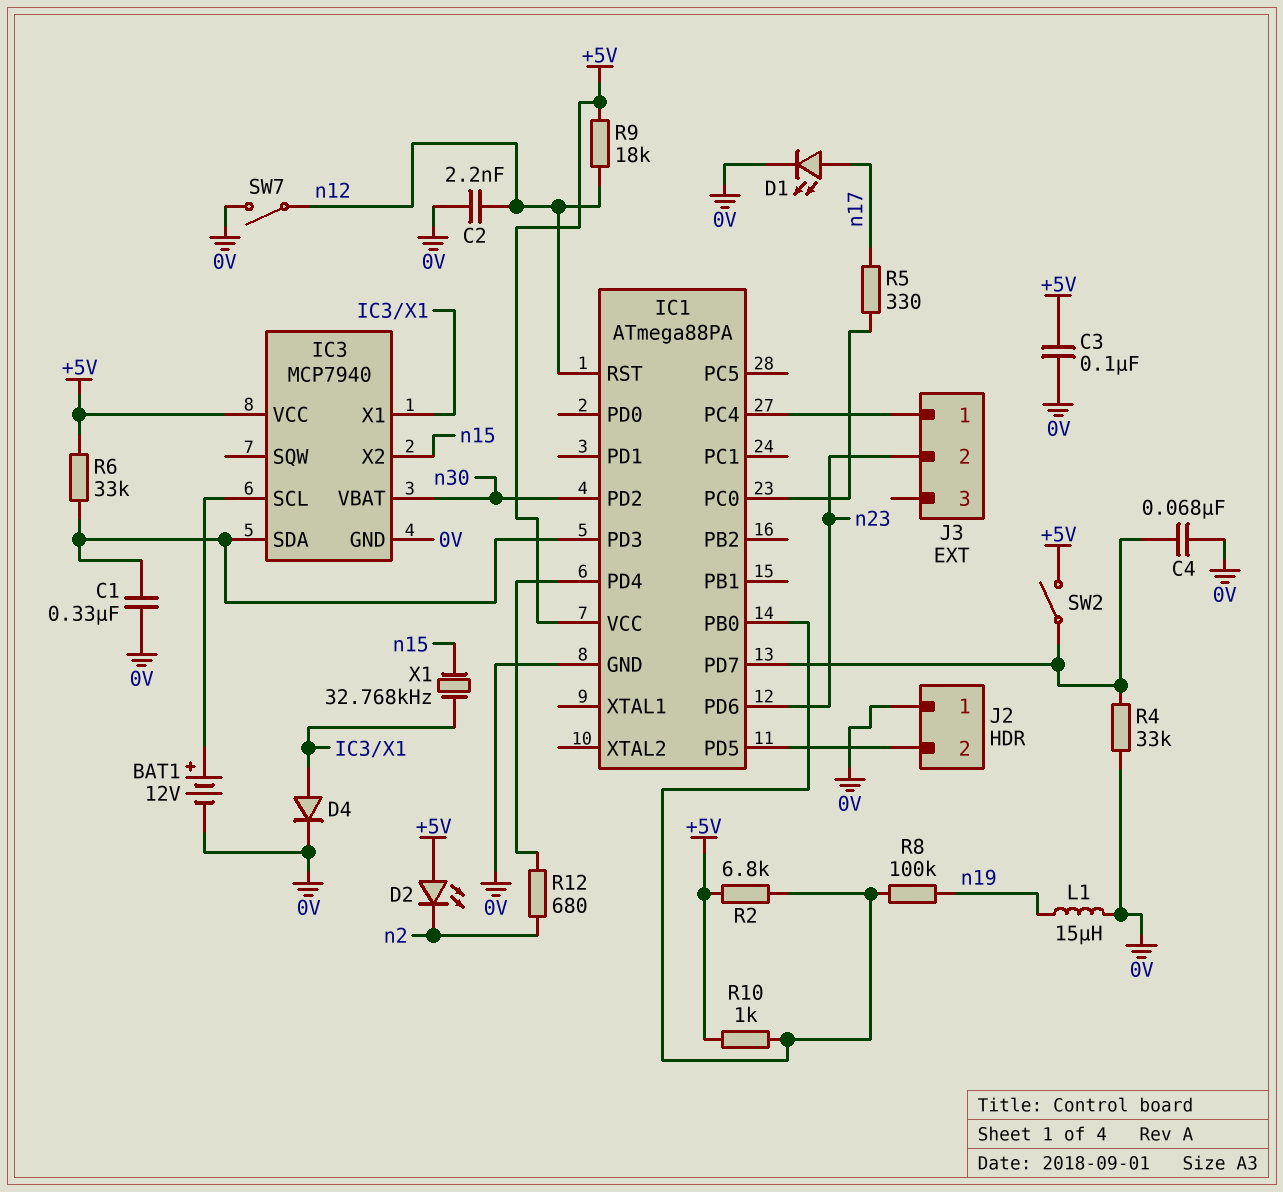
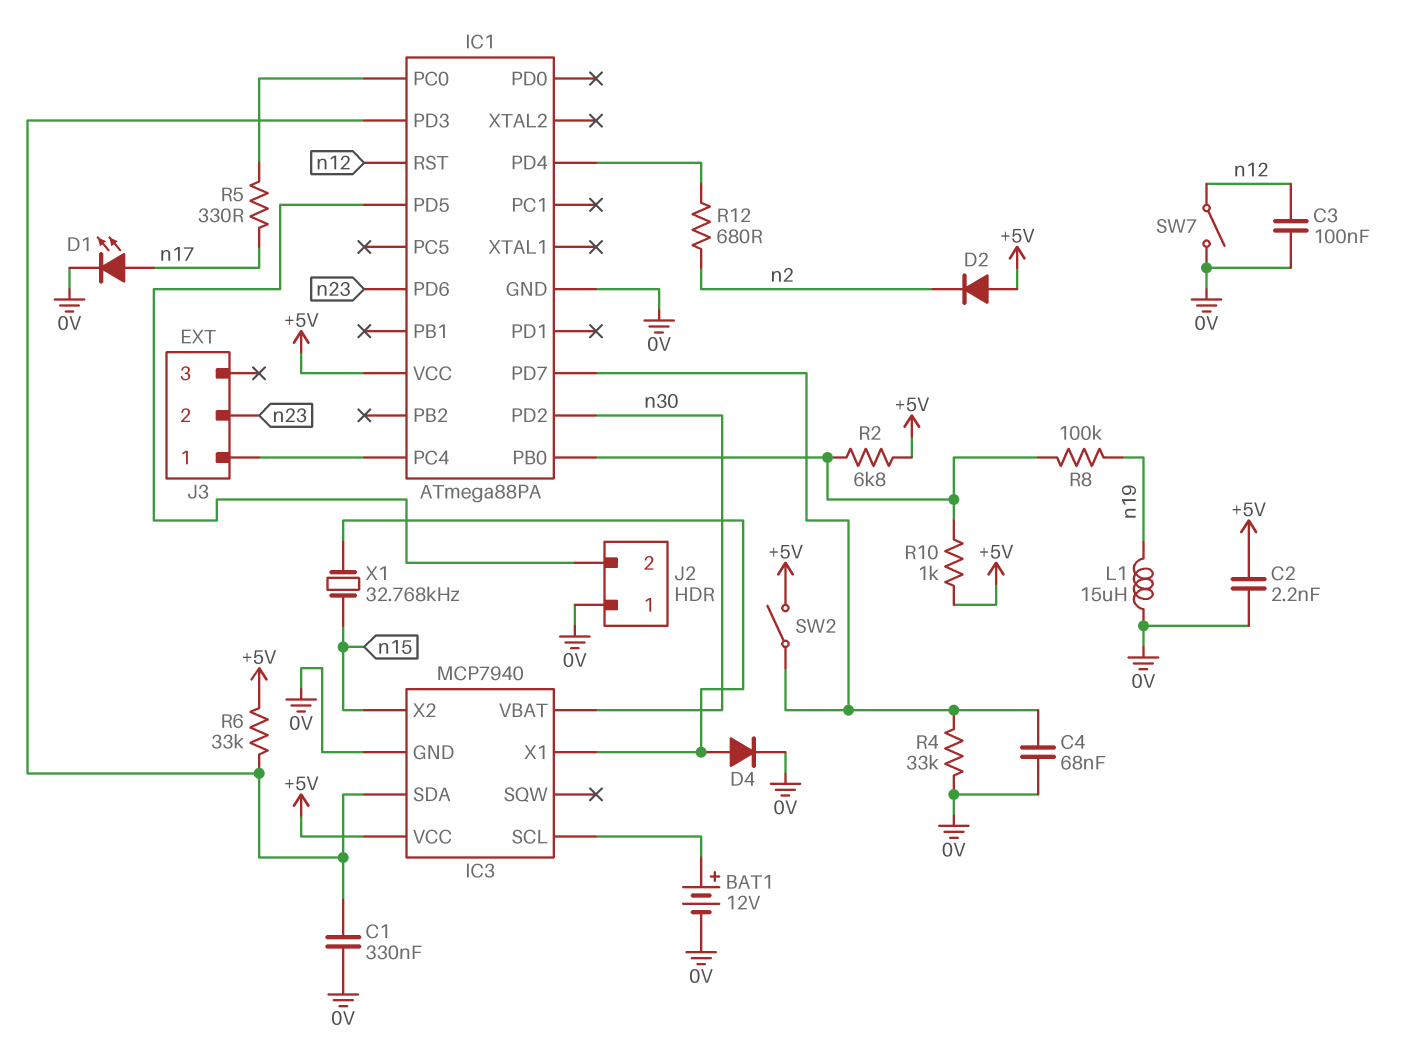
C2: 2.2nF (0V, n12) -> 2.2nF (+5V, 0V)
C3: 100nF (+5V, 0V) -> 100nF (0V, n12)
D2: LED (A +5V, K n2) -> diode (A +5V, K n2)
R9: 18k (+5V, n12) -> none

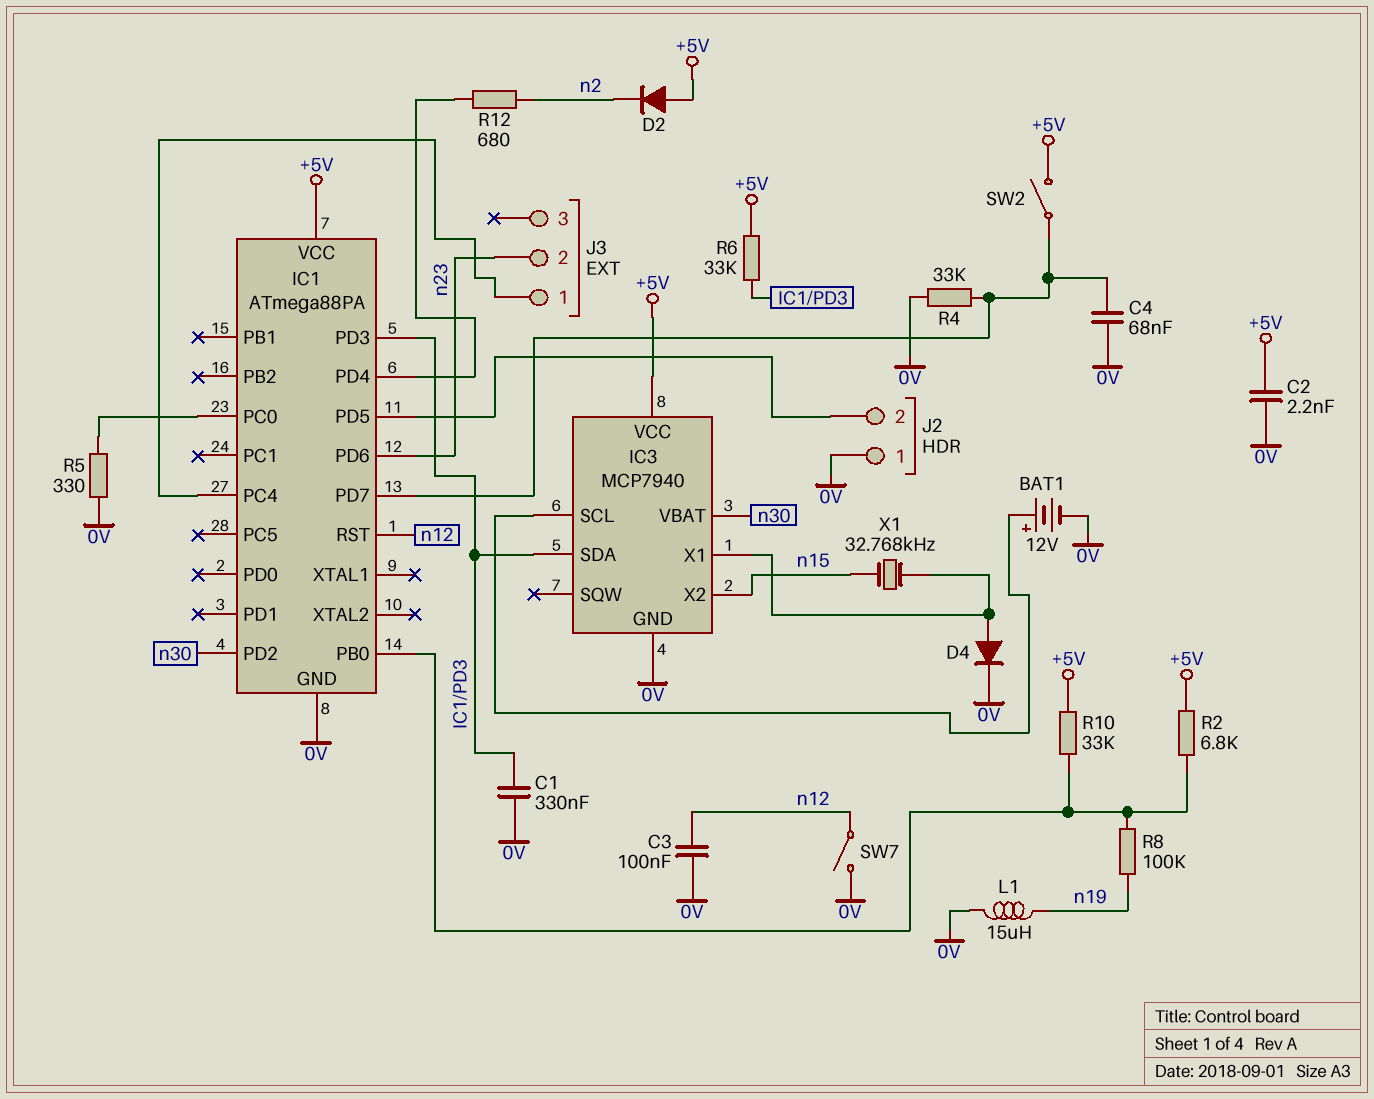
D1: LED (A n17, K 0V) -> none
R5: 330 (IC1/PC0, n17) -> 330 (0V, IC1/PC0)
R10: 1k (+5V, IC1/PB0) -> 33k (+5V, IC1/PB0)

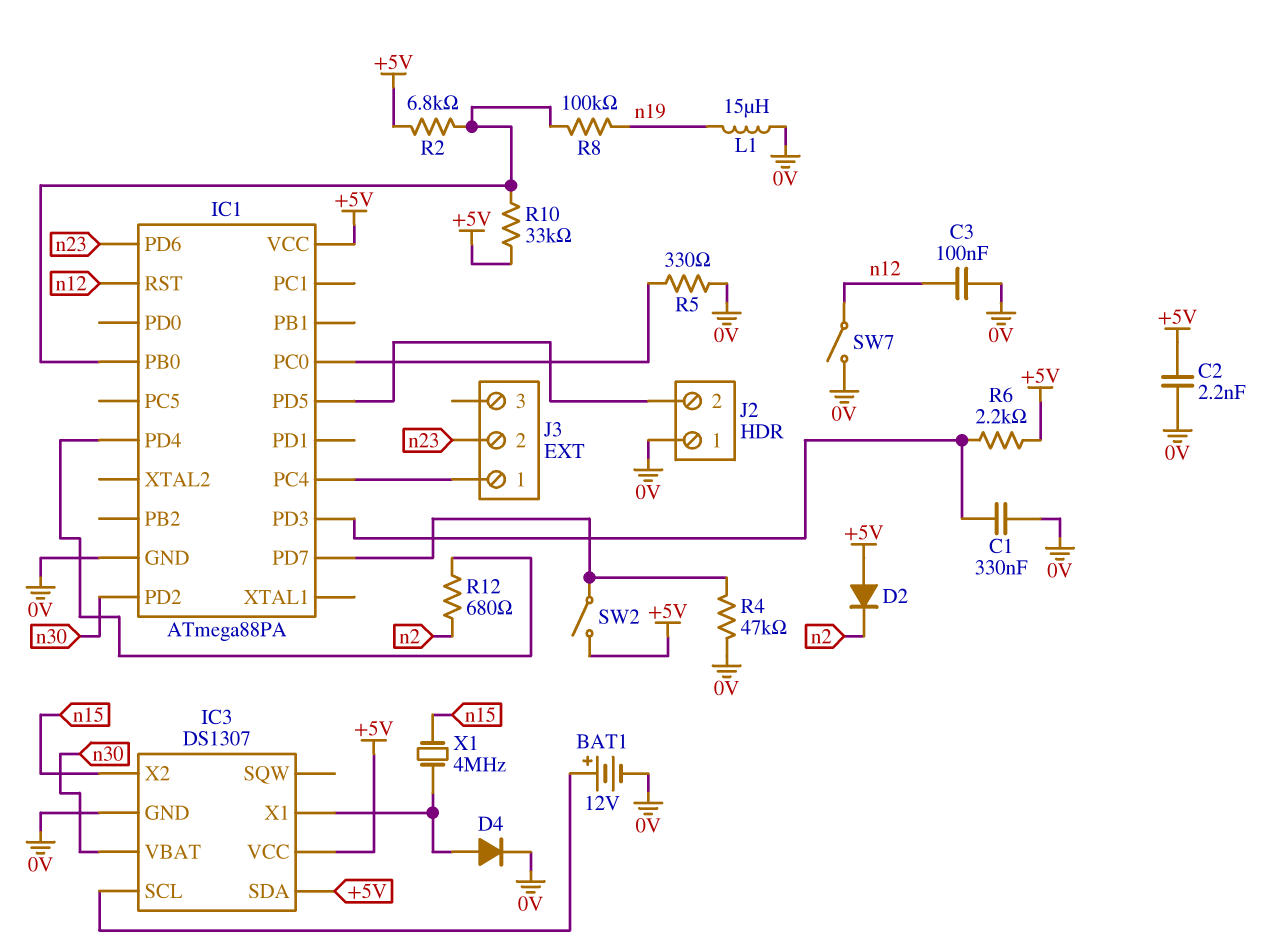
C4: 68nF (0V, IC1/PD7) -> none
IC3: MCP7940 -> DS1307
IC3 pin SDA: IC1/PD3 -> +5V
R4: 33k (0V, IC1/PD7) -> 47k (0V, IC1/PD7)
R6: 33k (+5V, IC1/PD3) -> 2.2k (+5V, IC1/PD3)
X1: 32.768kHz (IC3/X1, n15) -> 4MHz (IC3/X1, n15)

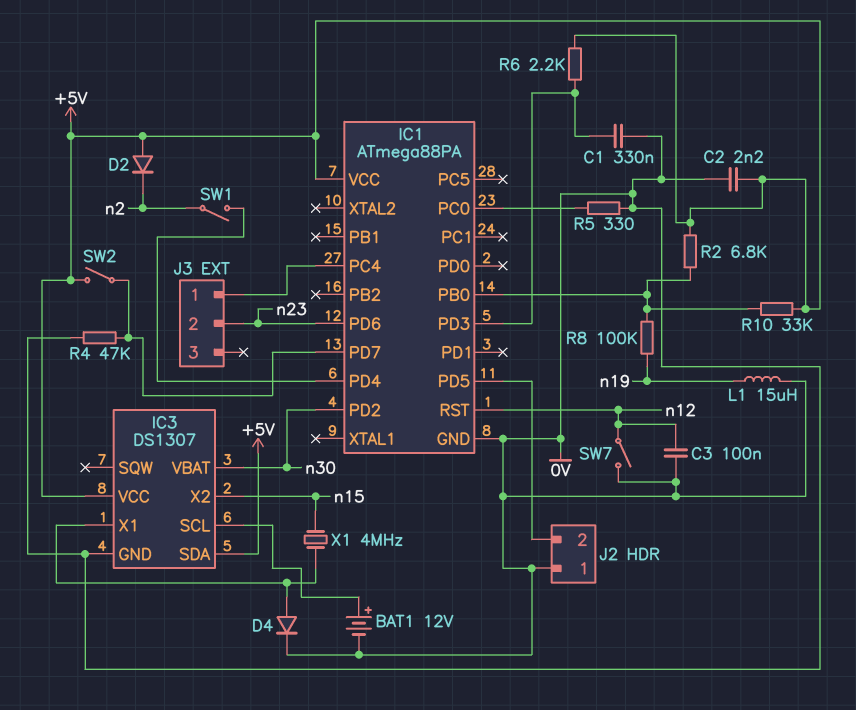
R12: 680 (IC1/PD4, n2) -> none
SW1: none -> switch (IC1/PD4, n2)

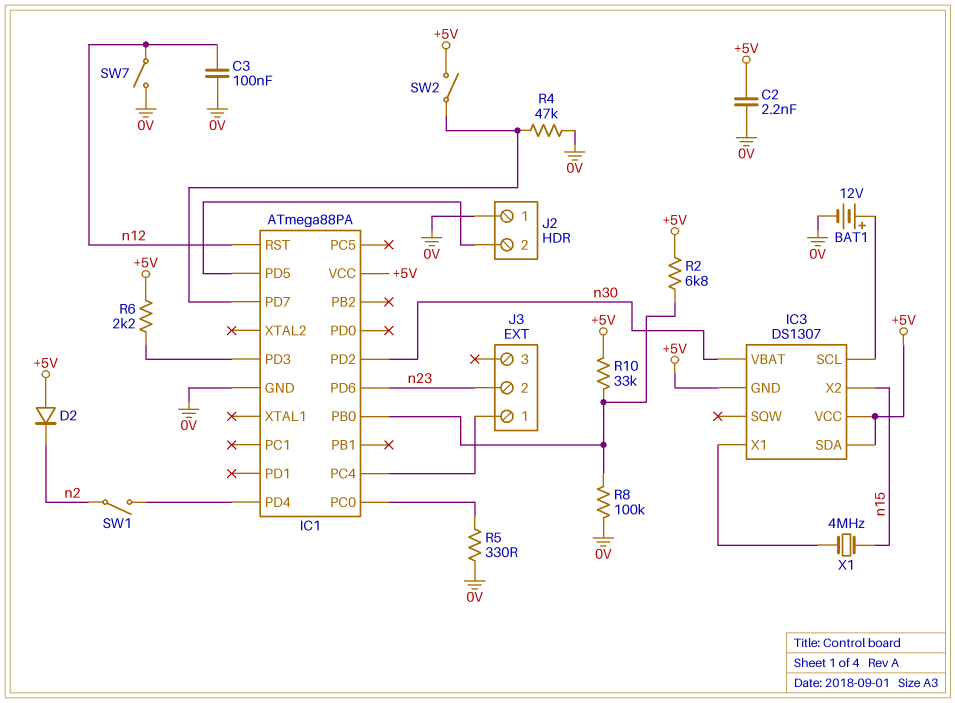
C1: 330nF (0V, IC1/PD3) -> none
D4: diode (A IC3/X1, K 0V) -> none
IC3 pin GND: 0V -> +5V
L1: 15uH (0V, n19) -> none
R8: 100k (IC1/PB0, n19) -> 100k (0V, IC1/PB0)

